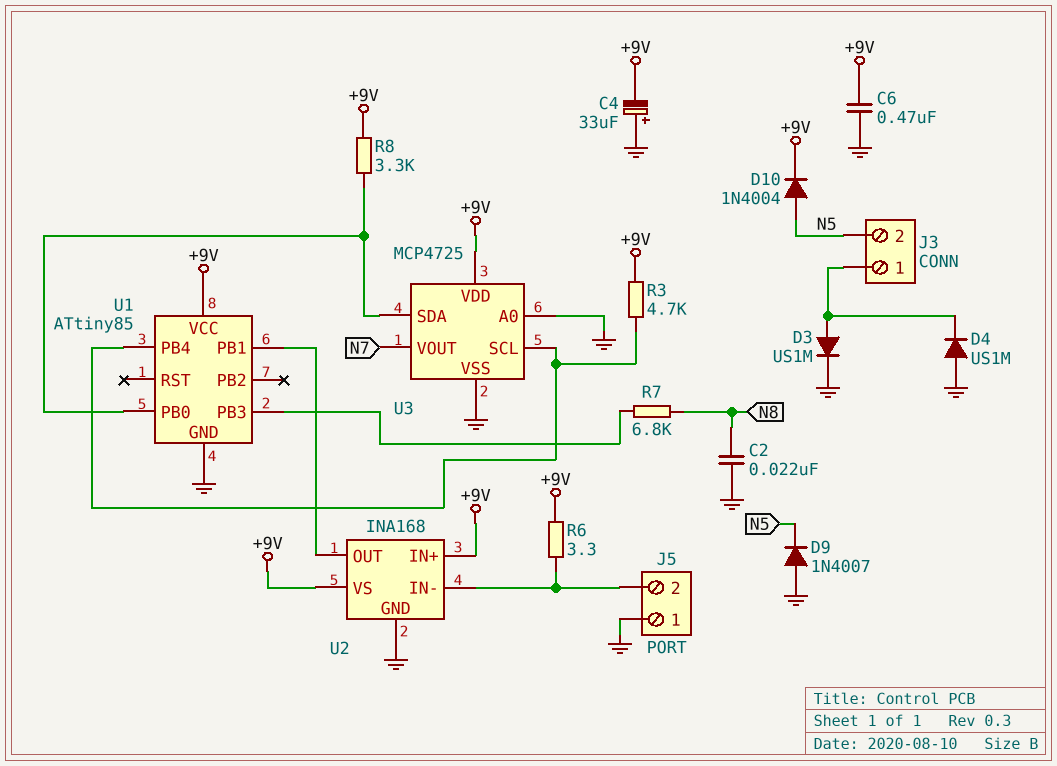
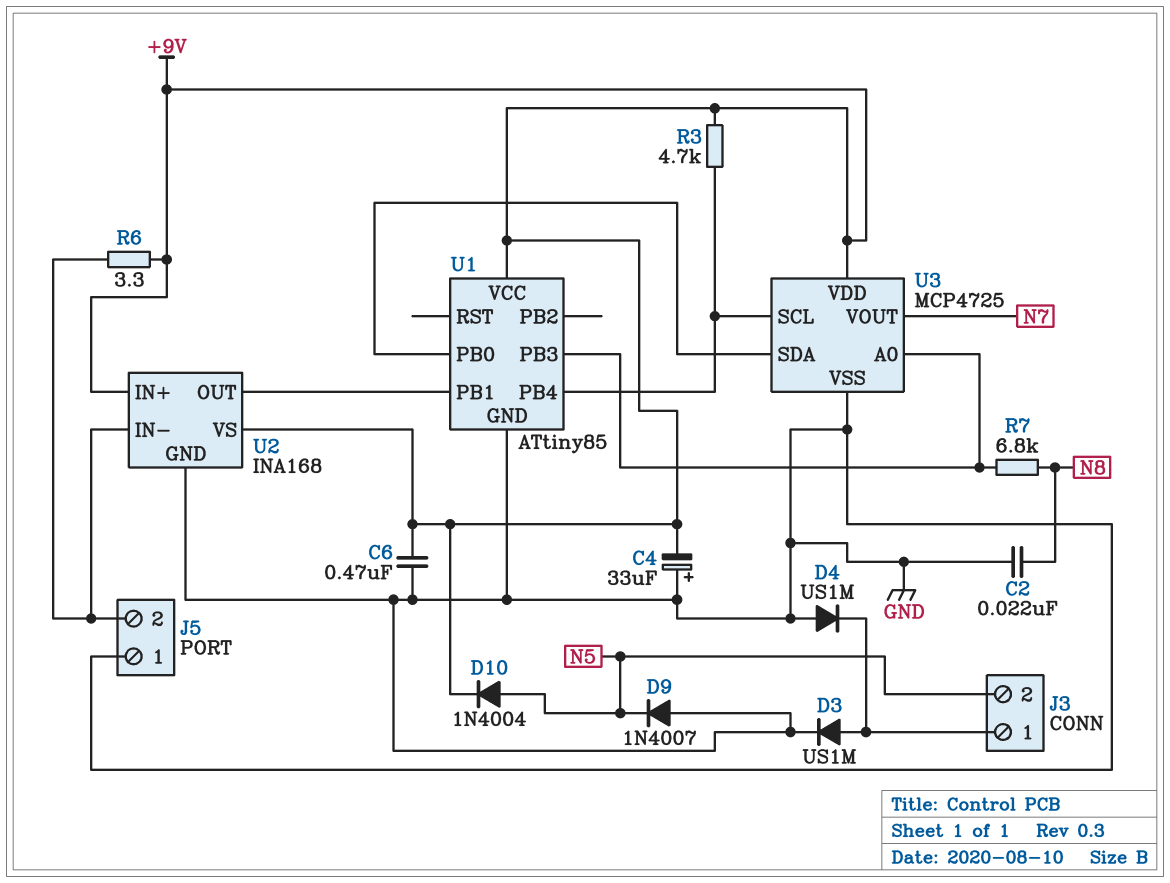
R8: 3.3k (+9V, U1/PB0) -> none
U3 pin A0: GND -> U1/PB3

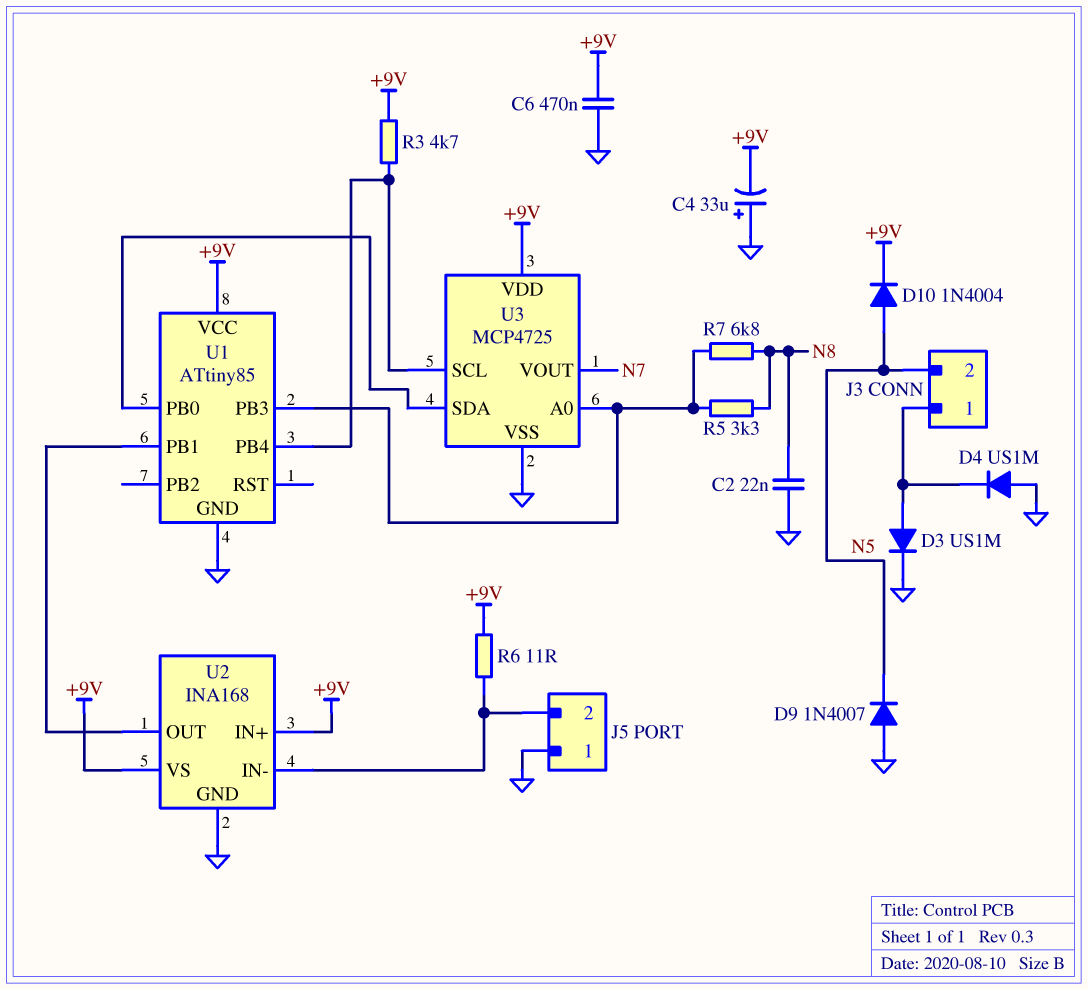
R5: none -> 3.3k (N8, U1/PB3)
R6: 3.3 (+9V, J5/2) -> 11 (+9V, J5/2)

